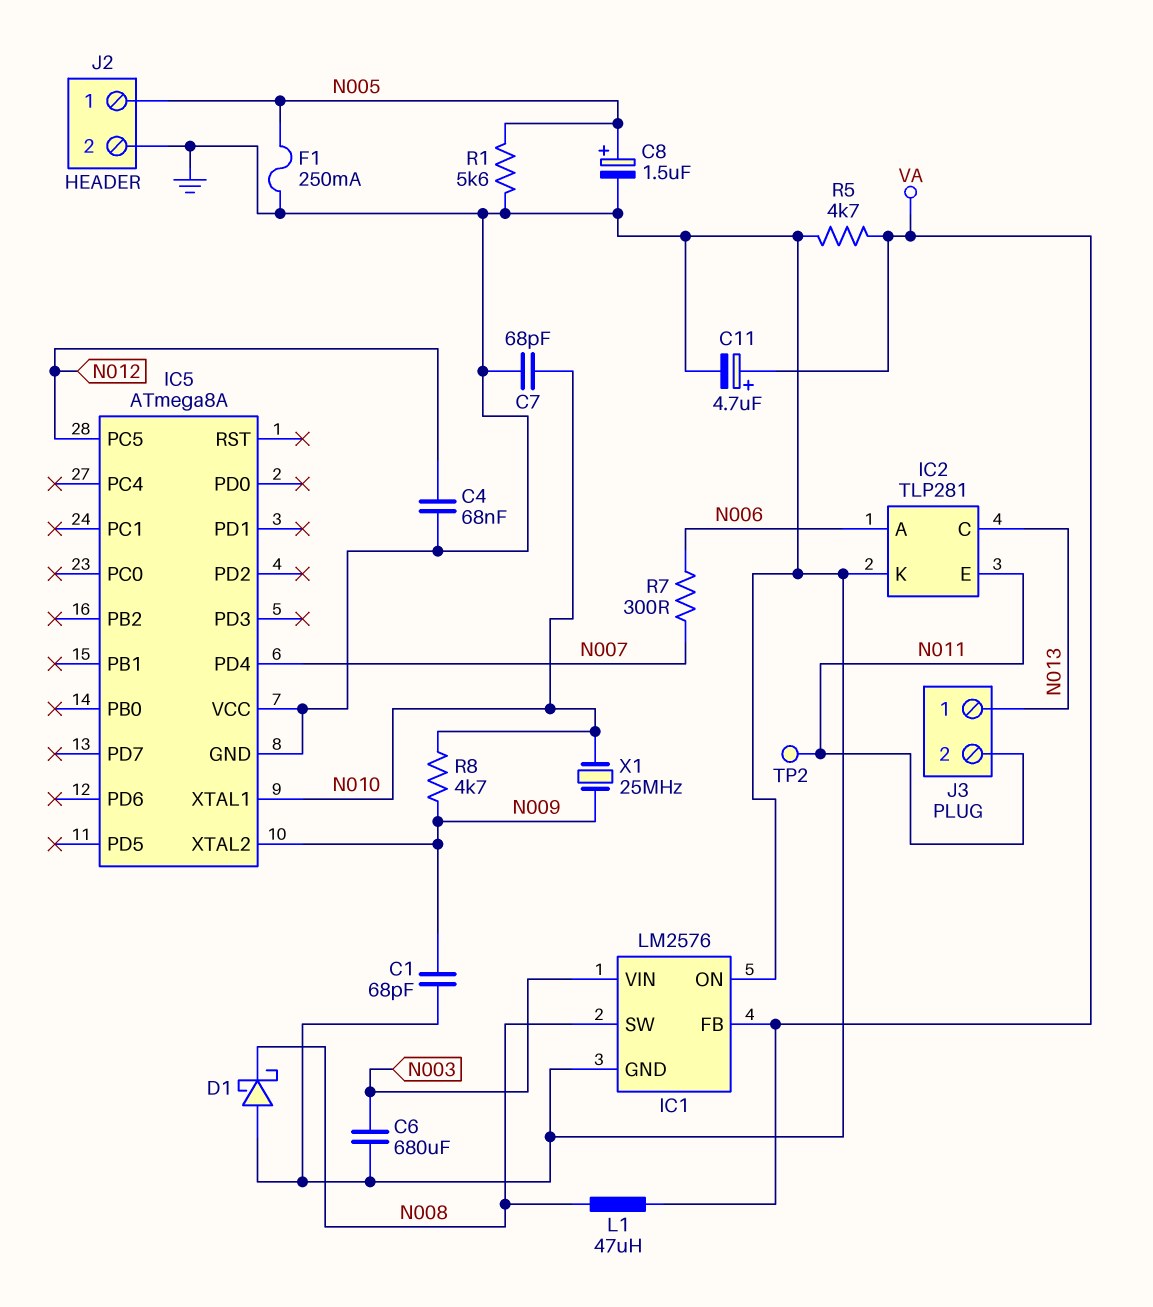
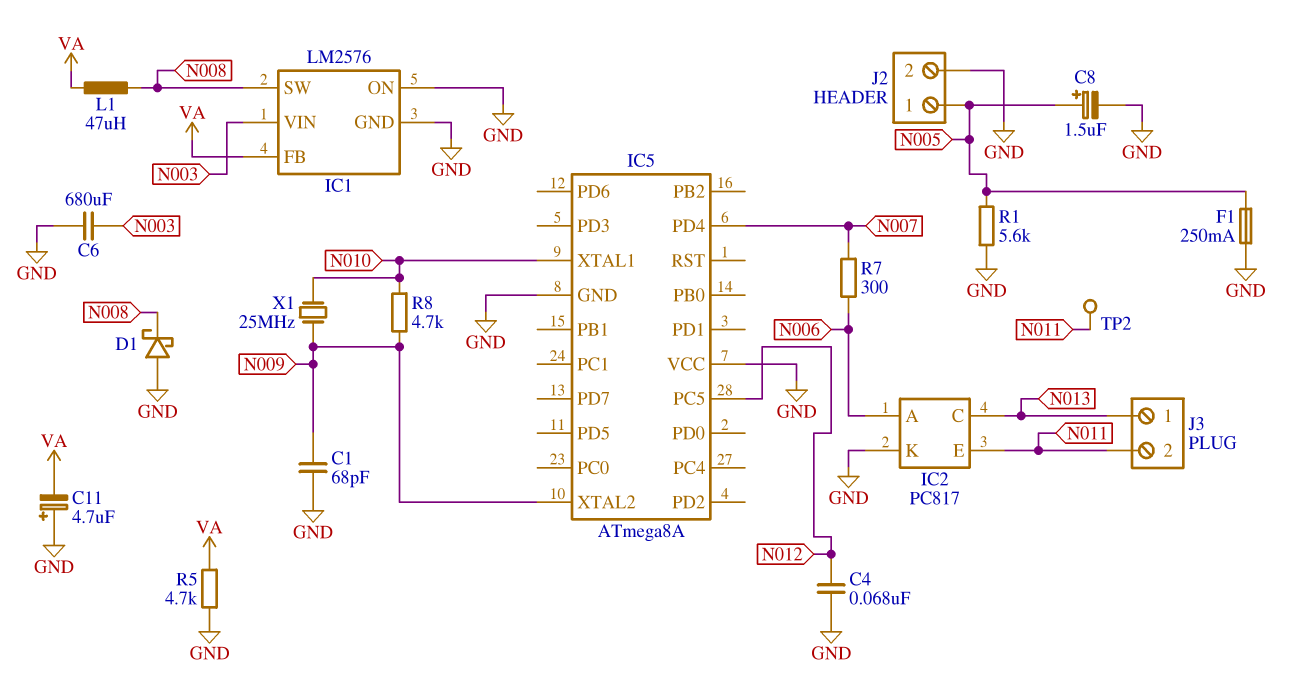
C7: 68pF (GND, N010) -> none
C11: 4.7uF (plus VA, minus GND) -> 4.7uF (plus GND, minus VA)
IC2: TLP281 -> PC817

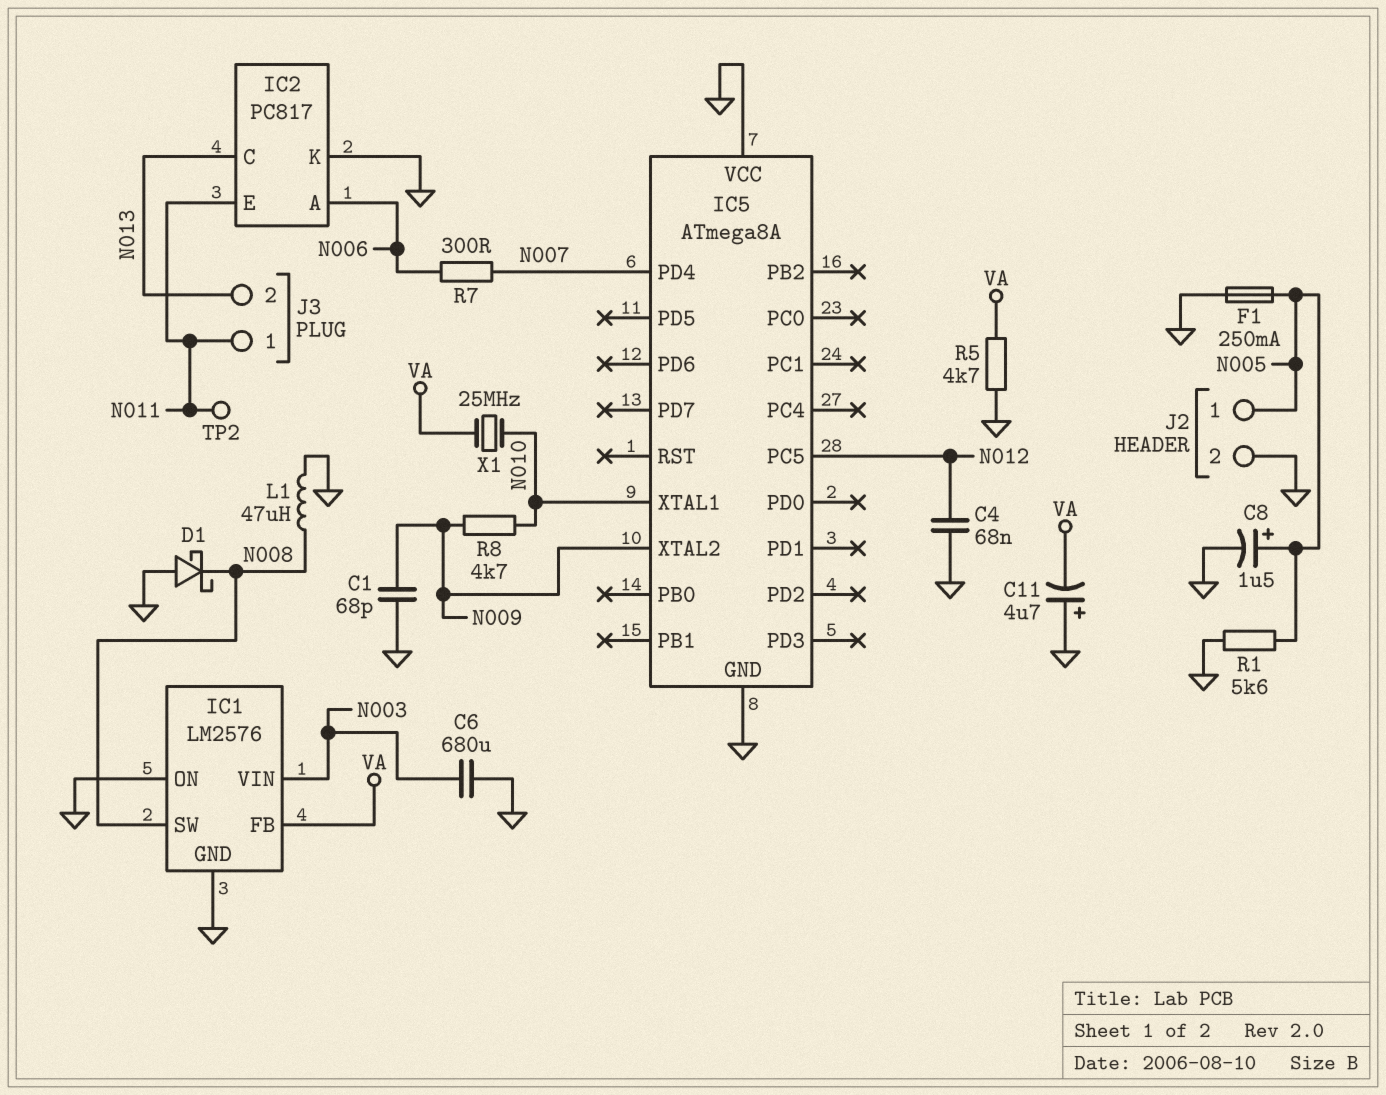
J3 pin 1: N013 -> N011
J3 pin 2: N011 -> N013
L1: 47uH (N008, VA) -> 47uH (GND, N008)
X1: 25MHz (N009, N010) -> 25MHz (N010, VA)

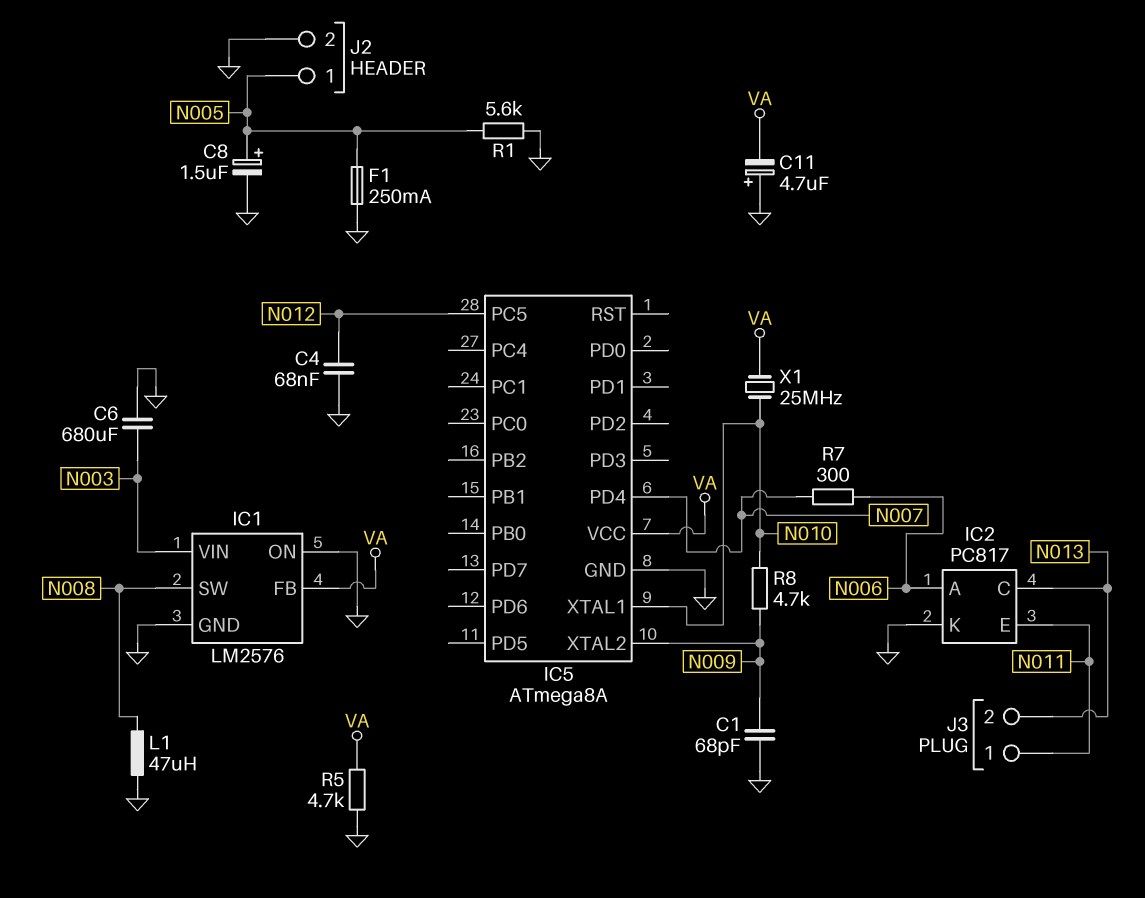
D1: schottky (A GND, K N008) -> none
IC5 pin VCC: GND -> VA
TP2: test point (N011) -> none

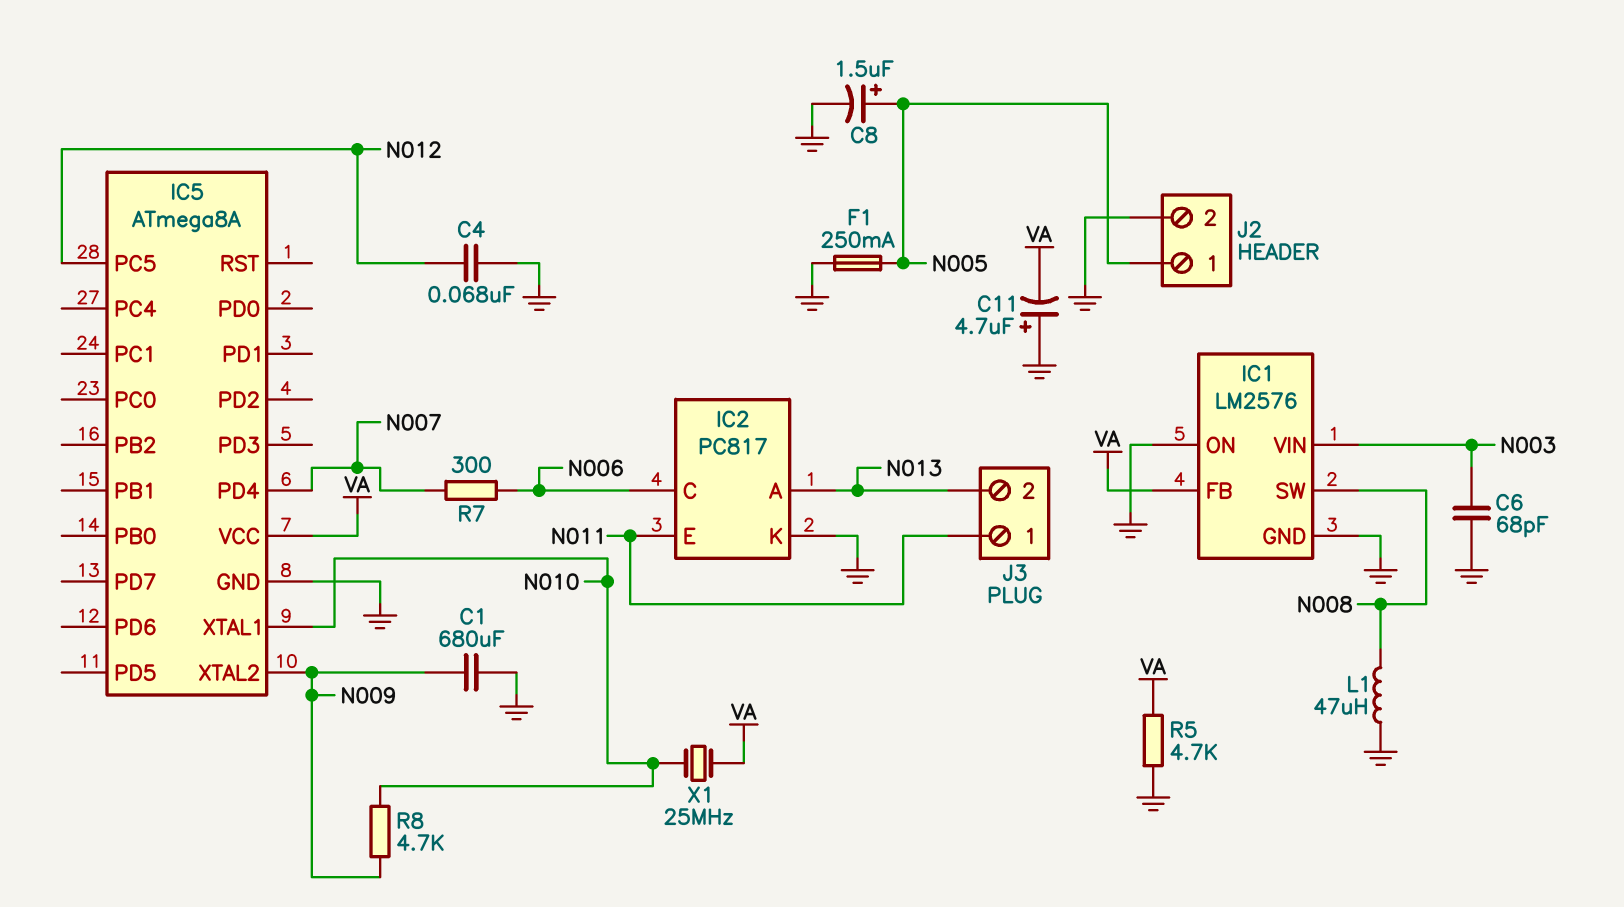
C1: 68pF (GND, N009) -> 680uF (GND, N009)
C6: 680uF (GND, N003) -> 68pF (GND, N003)
IC2 pin A: N006 -> N013
IC2 pin C: N013 -> N006
R1: 5.6k (GND, N005) -> none

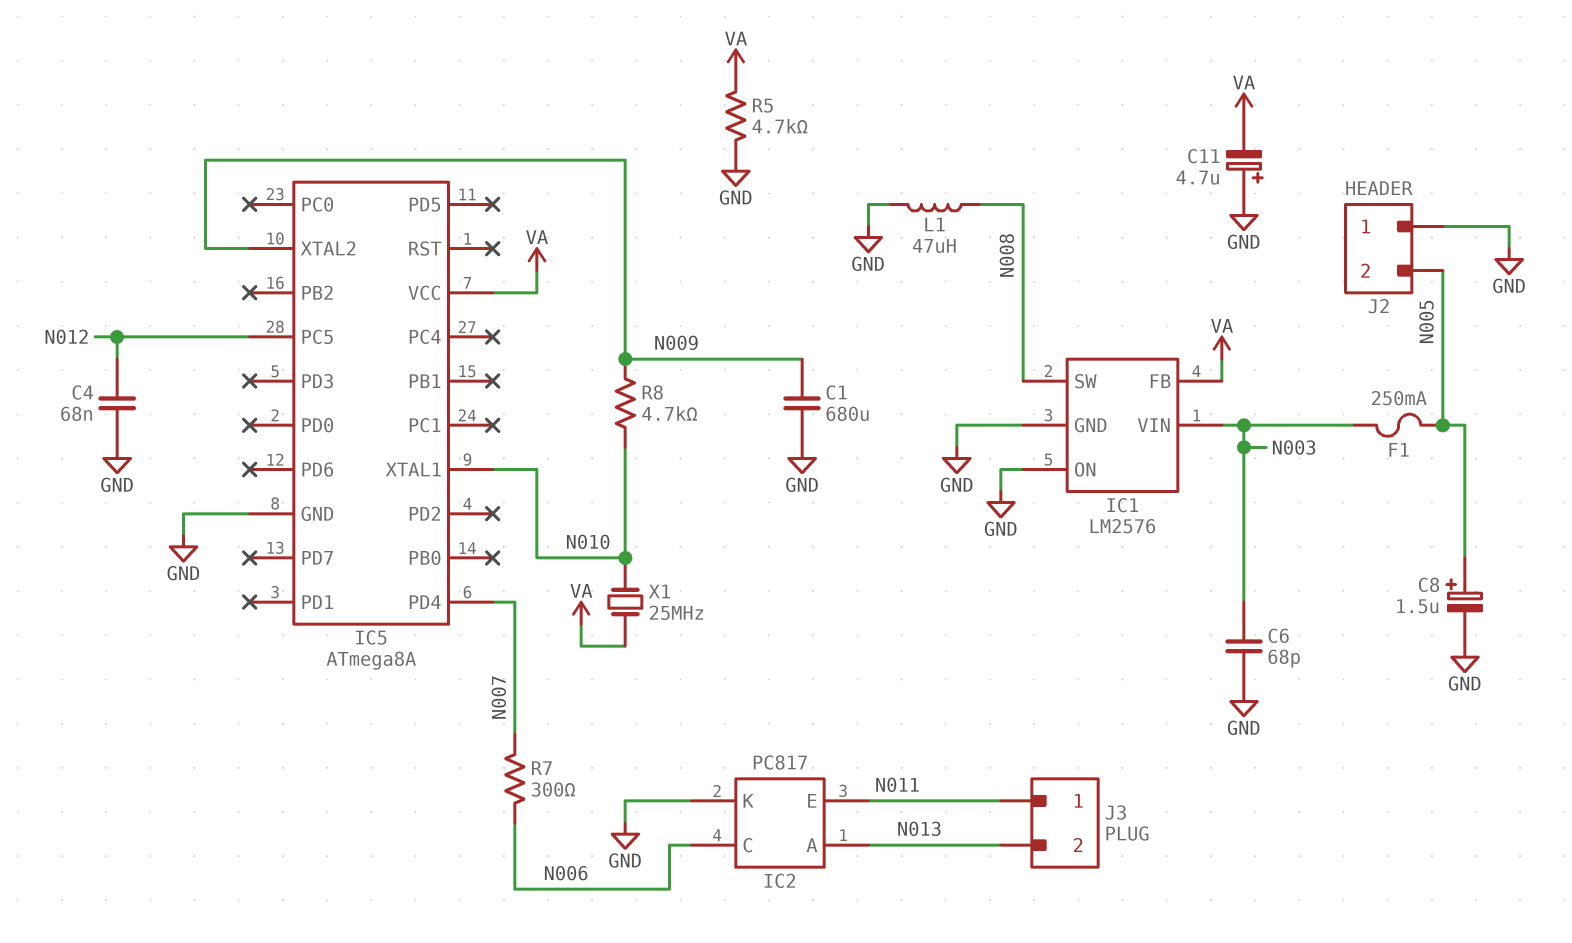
F1: 250mA (GND, N005) -> 250mA (N003, N005)
J2 pin 1: N005 -> GND
J2 pin 2: GND -> N005

